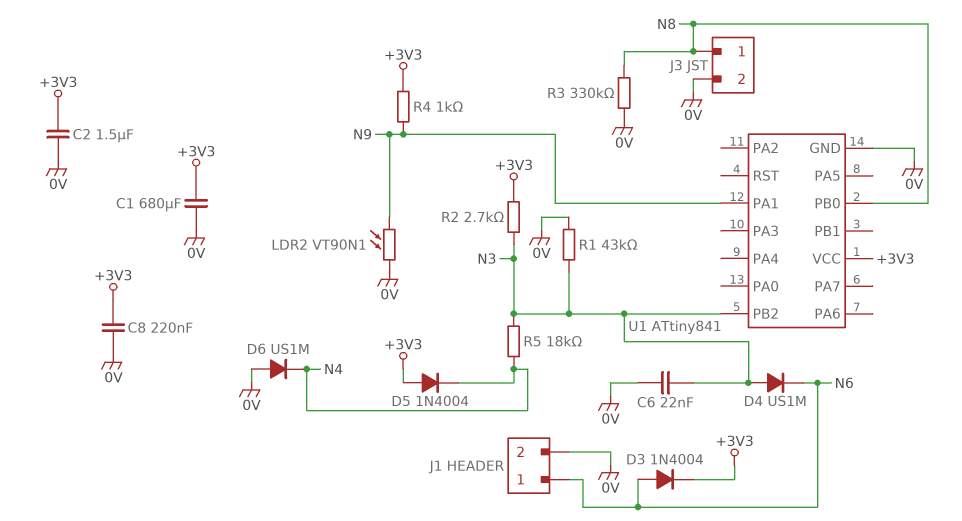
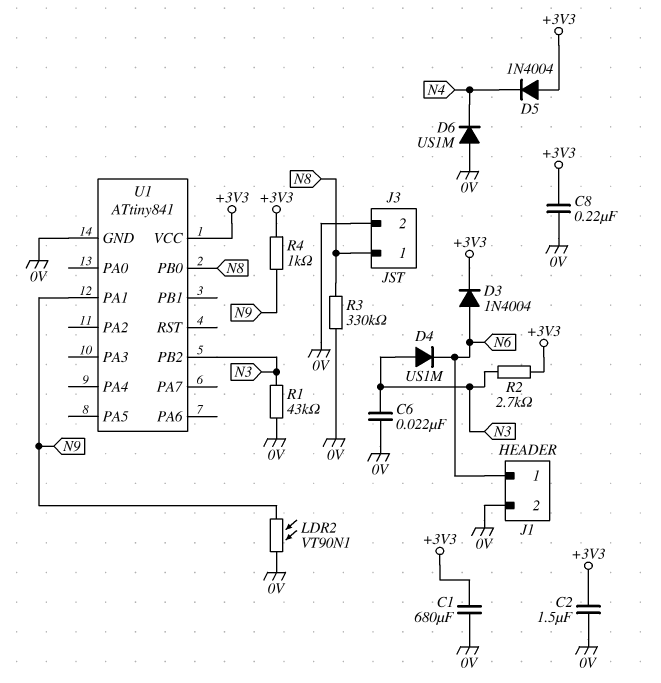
R5: 18k (N3, N4) -> none

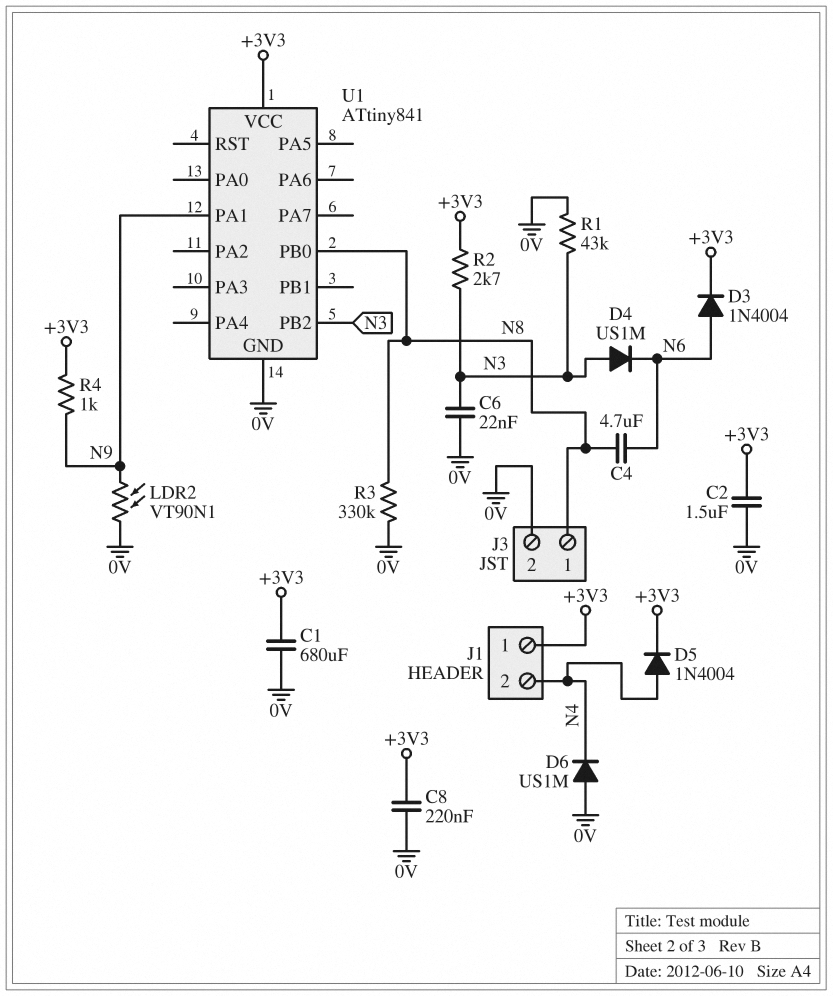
C4: none -> 4.7uF (N6, N8)
D5: diode 1N4004 (A +3V3, K N4) -> diode 1N4004 (A N4, K +3V3)
J1 pin 1: N6 -> +3V3
J1 pin 2: 0V -> N4

